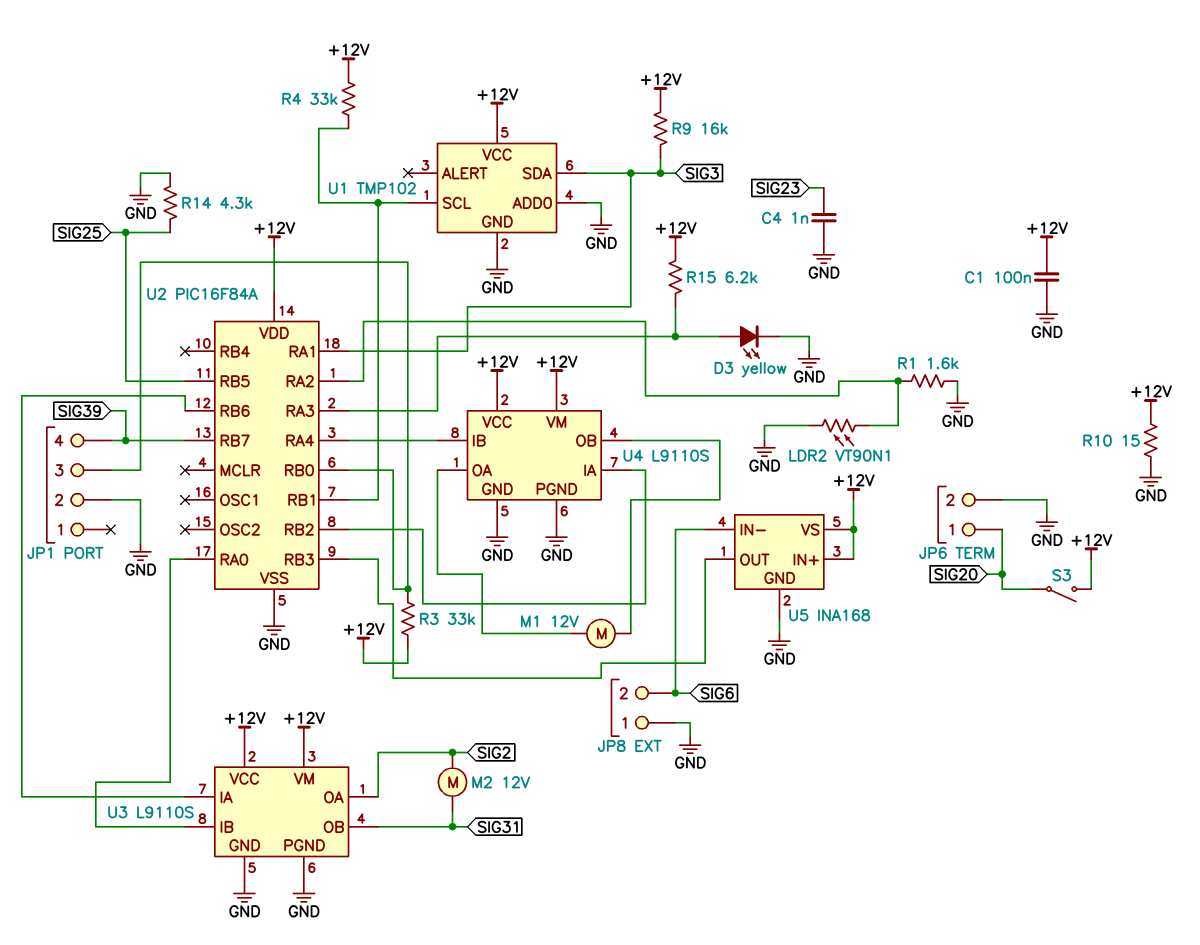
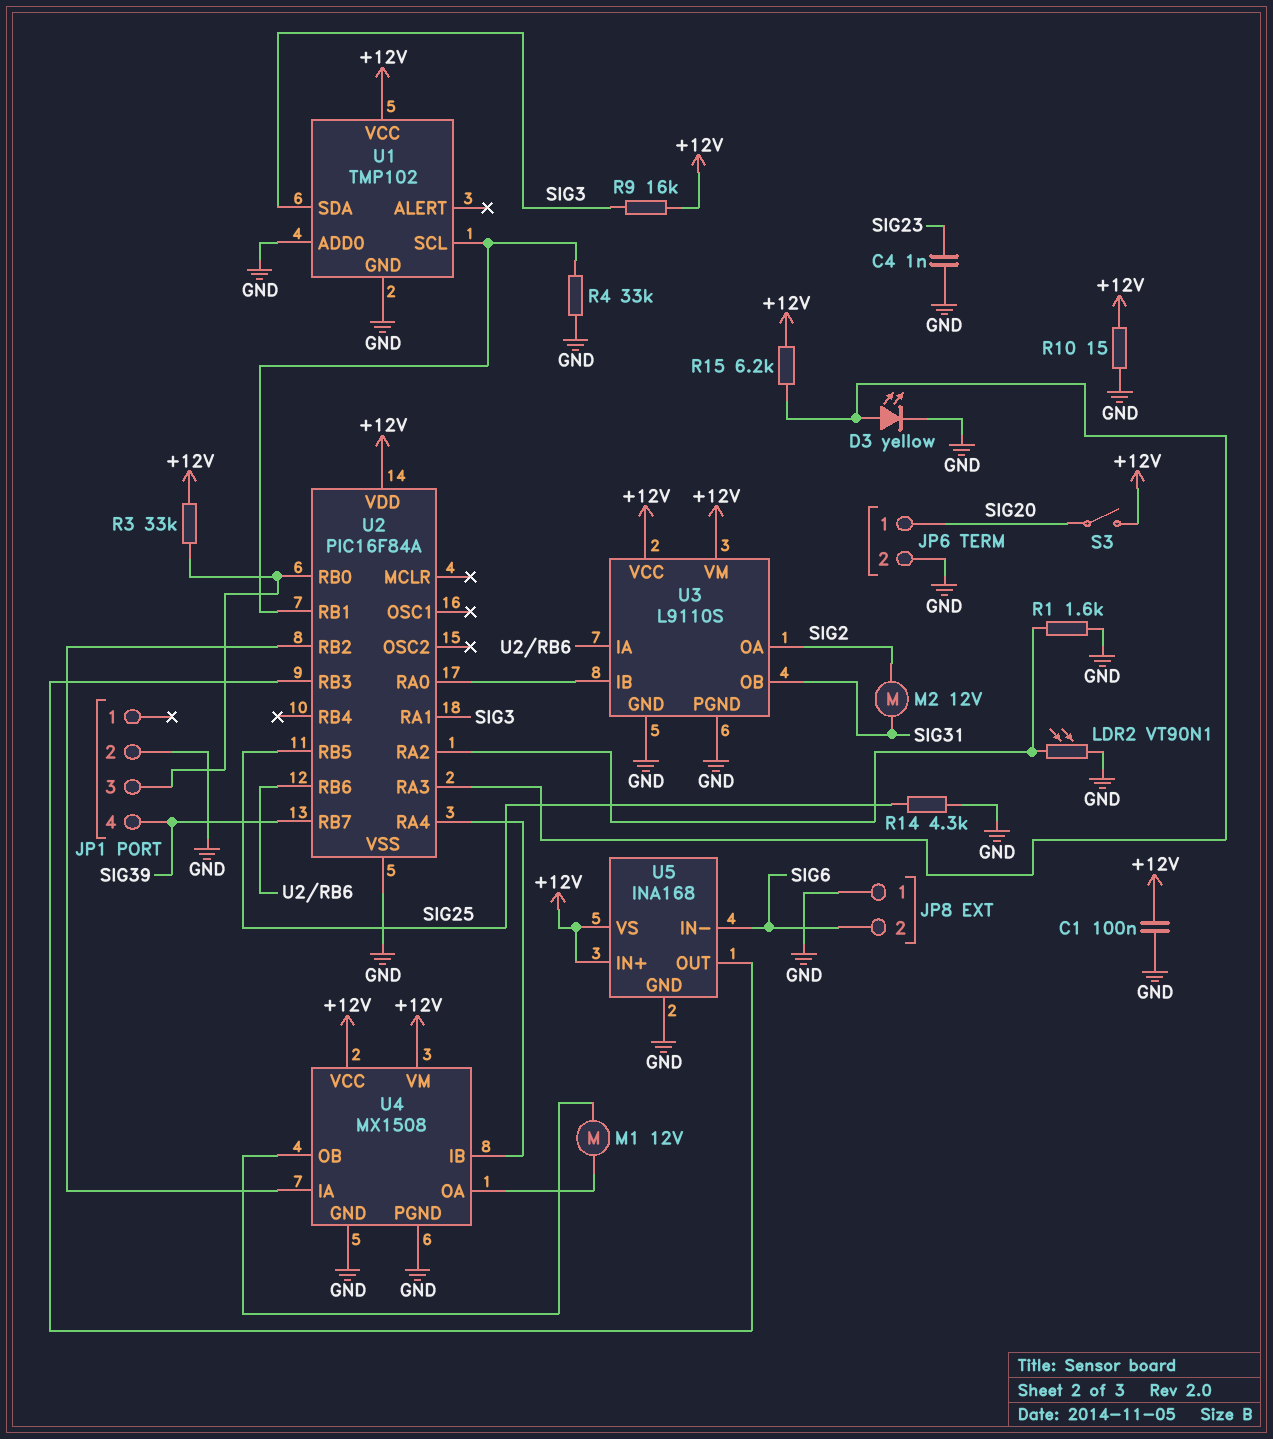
R4: 33k (+12V, U1/SCL) -> 33k (GND, U1/SCL)
U4: L9110S -> MX1508

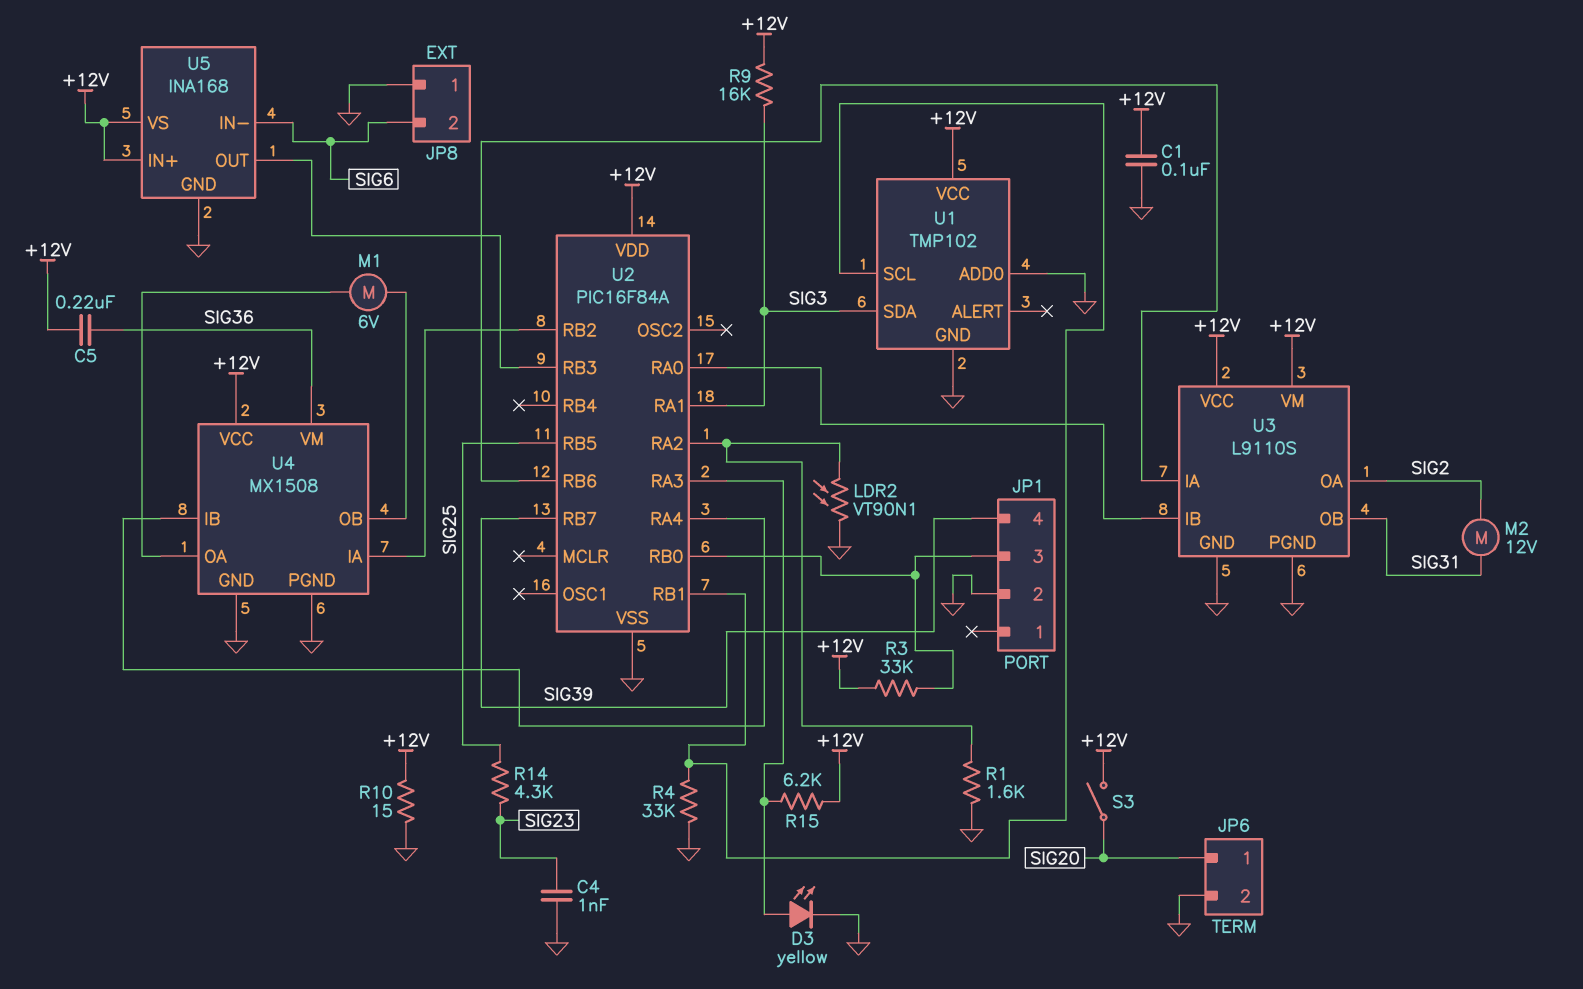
C5: none -> 220nF (+12V, SIG36)
M1: motor 12V (U4/OA, U4/OB) -> motor 6V (U4/OA, U4/OB)
R14: 4.3k (GND, SIG25) -> 4.3k (SIG23, SIG25)
U4 pin VM: +12V -> SIG36

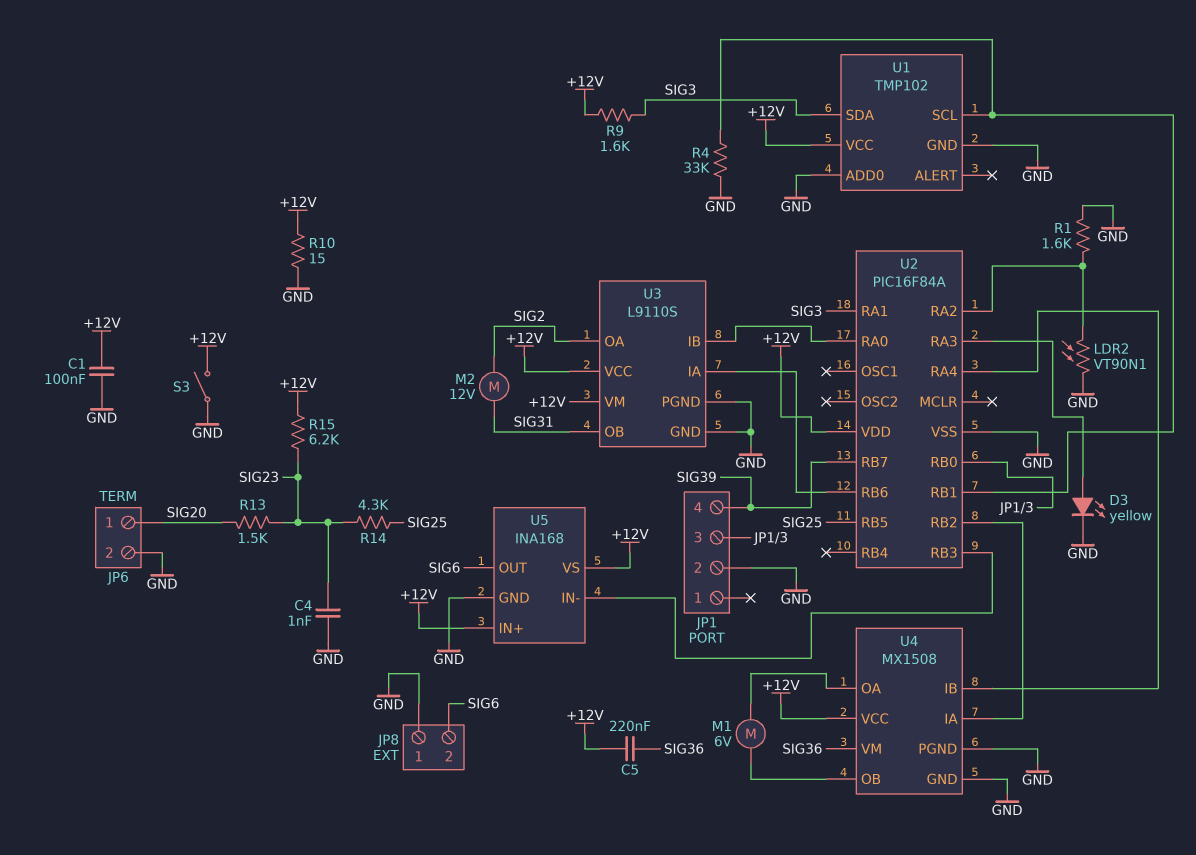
R3: 33k (+12V, JP1/3) -> none
R9: 16k (+12V, SIG3) -> 1.6k (+12V, SIG3)
R13: none -> 1.5k (SIG20, SIG23)
R15: 6.2k (+12V, U2/RA3) -> 6.2k (+12V, SIG23)
S3: switch (+12V, SIG20) -> switch (+12V, GND)
U5 pin IN-: SIG6 -> U2/RB3
U5 pin OUT: U2/RB3 -> SIG6

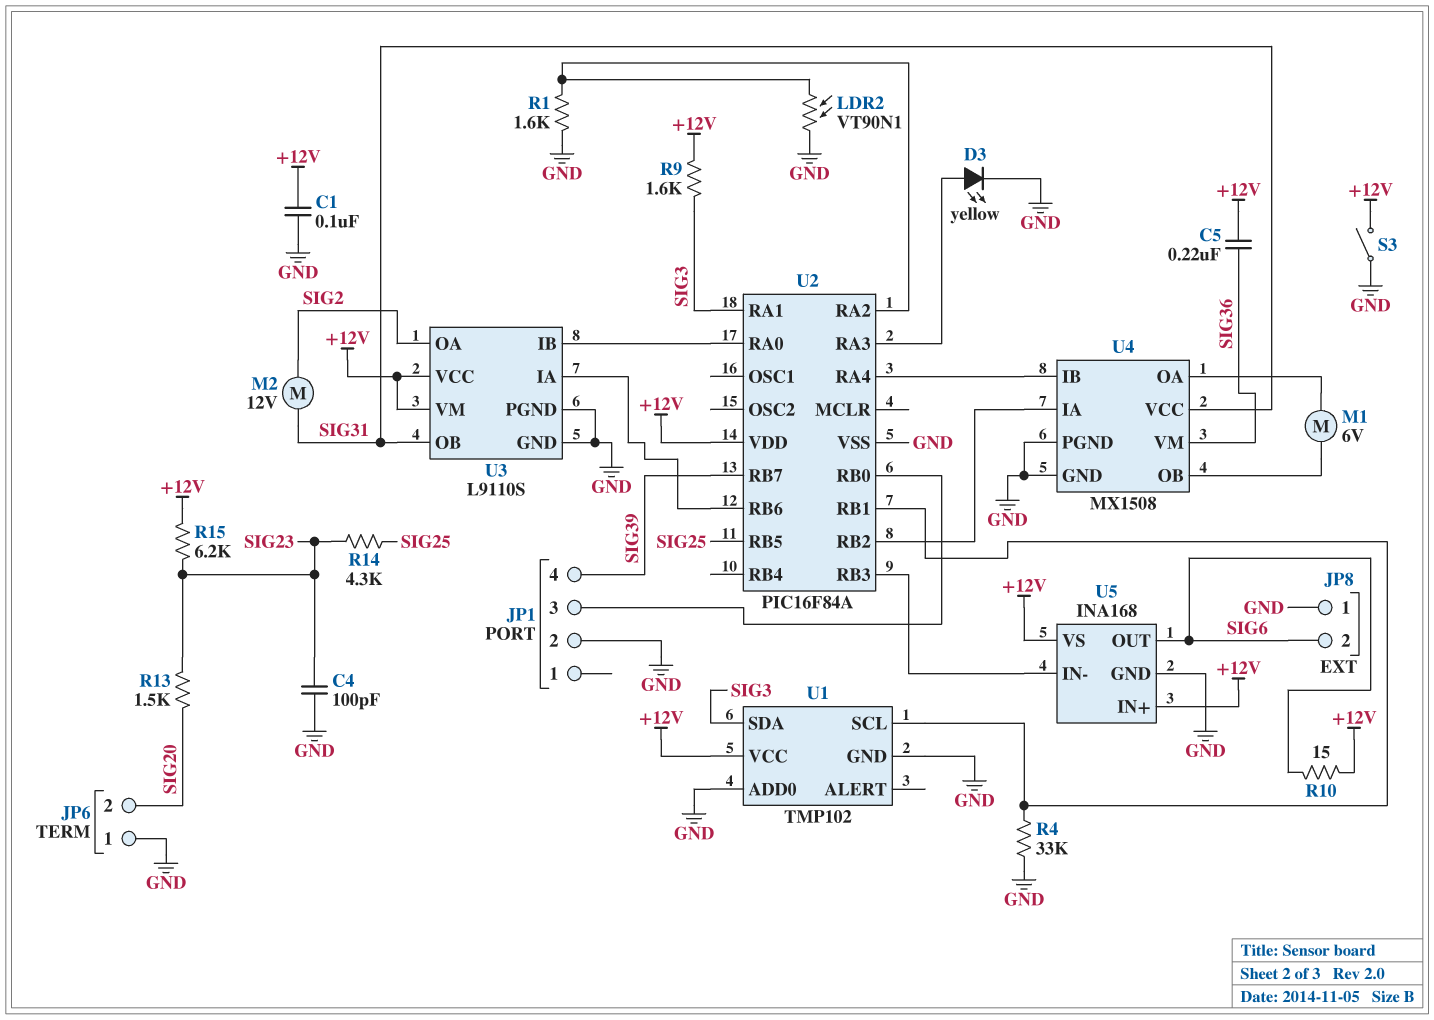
C4: 1nF (GND, SIG23) -> 100pF (GND, SIG23)
JP6 pin 1: SIG20 -> GND
JP6 pin 2: GND -> SIG20
R10: 15 (+12V, GND) -> 15 (+12V, SIG6)
U4 pin VCC: +12V -> SIG31

